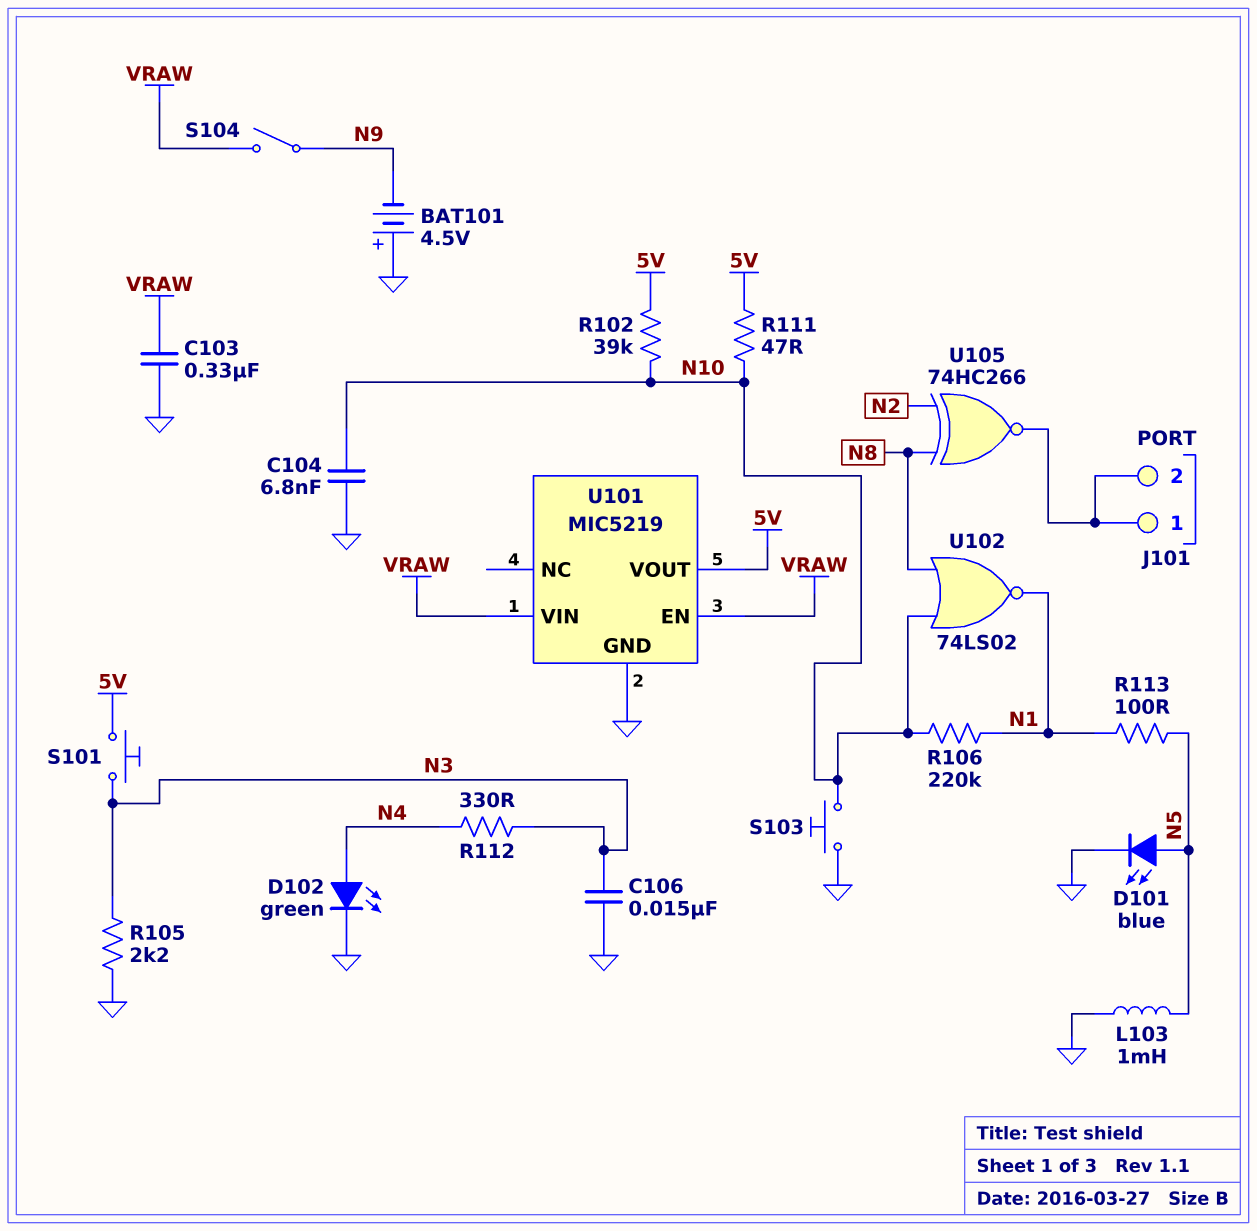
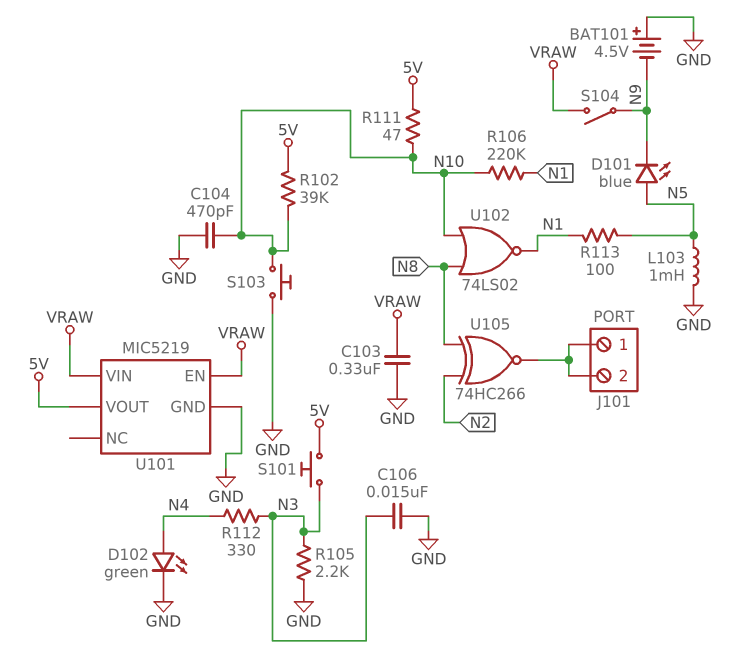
C104: 6.8nF (GND, N10) -> 470pF (GND, N10)
D101: LED blue (A N5, K GND) -> LED blue (A N5, K N9)

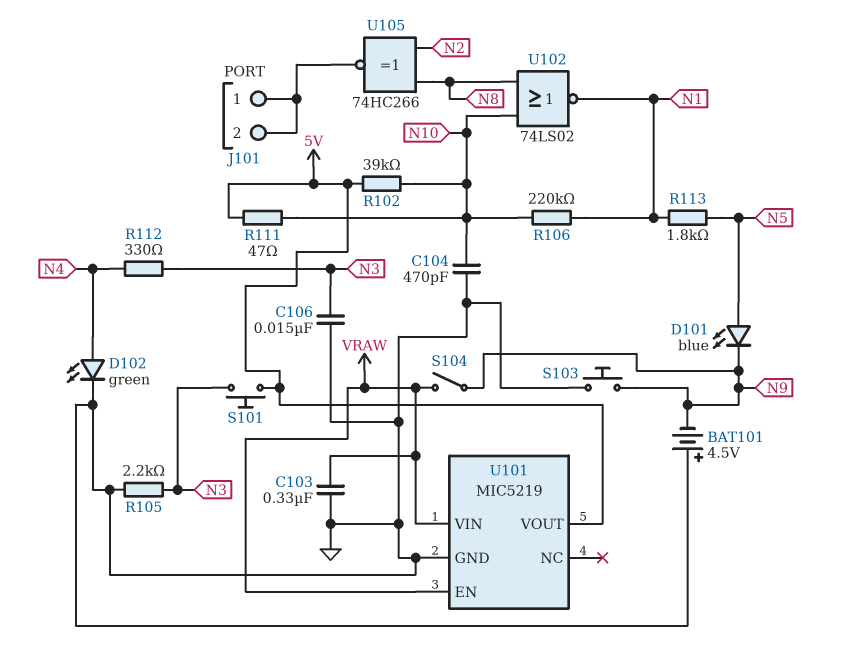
L103: 1mH (GND, N5) -> none
R113: 100 (N1, N5) -> 1.8k (N1, N5)
S103: button (GND, N10) -> button (GND, N9)

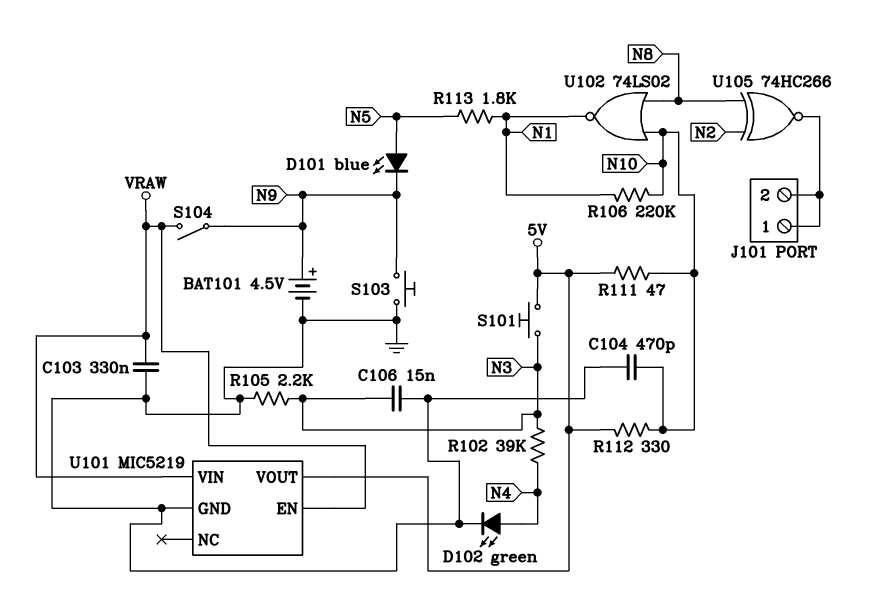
BAT101: 4.5V (plus GND, minus N9) -> 4.5V (plus N9, minus GND)
R102: 39k (5V, N10) -> 39k (N3, N4)
R112: 330 (N3, N4) -> 330 (5V, N10)

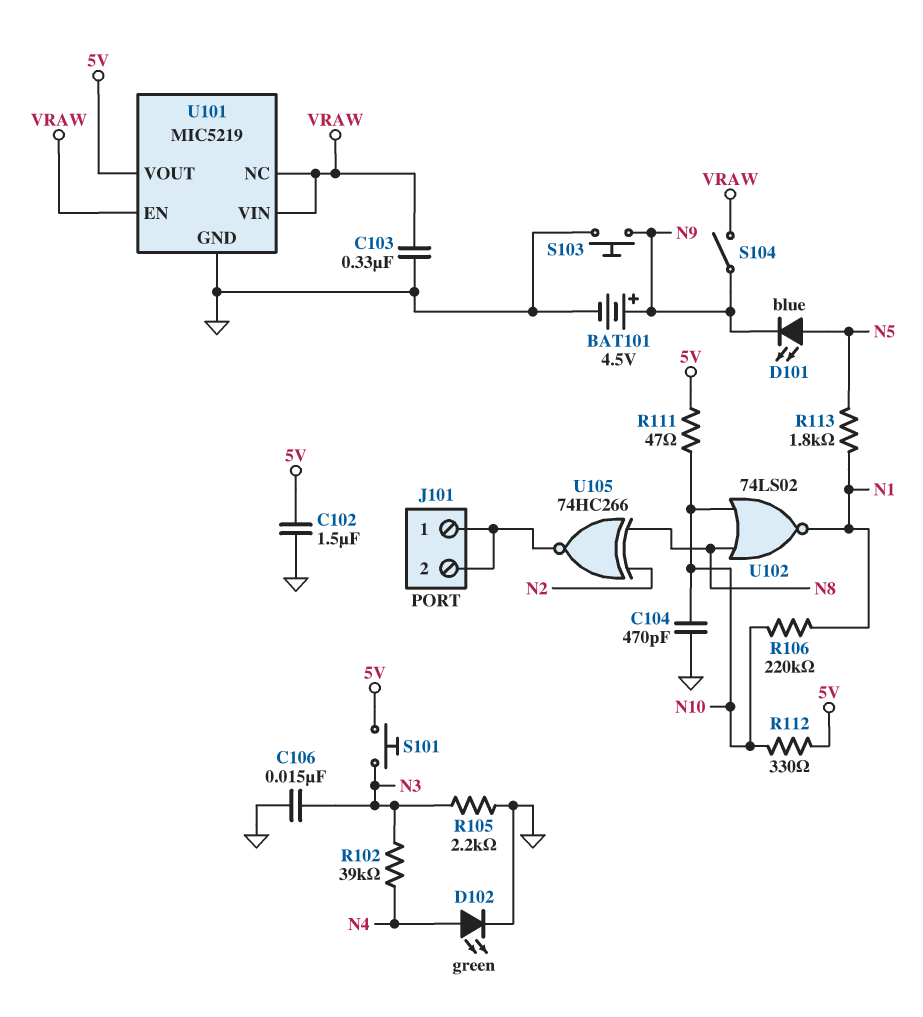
C102: none -> 1.5uF (5V, GND)
U101 pin NC: none -> VRAW

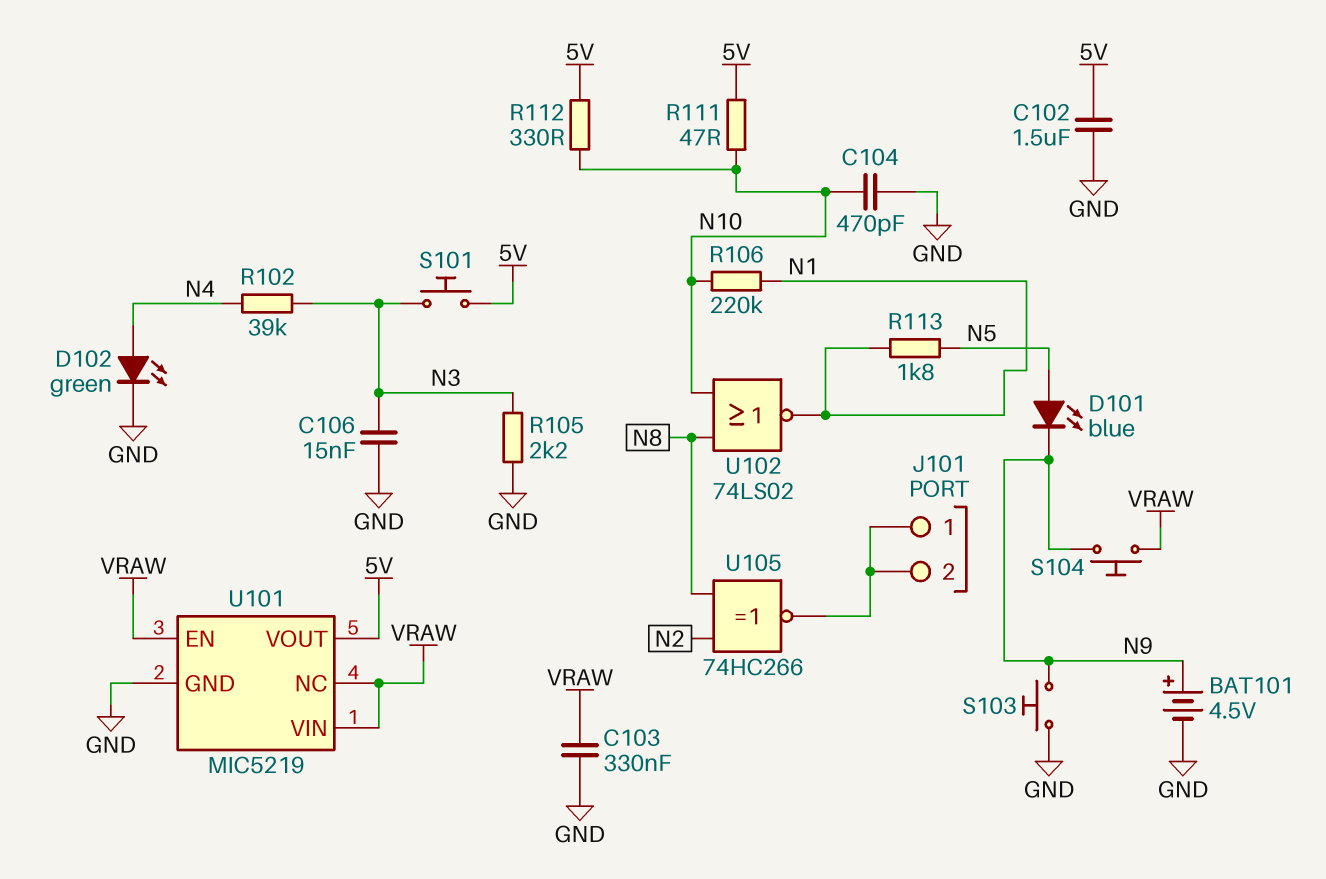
S104: switch (N9, VRAW) -> button (N9, VRAW)

